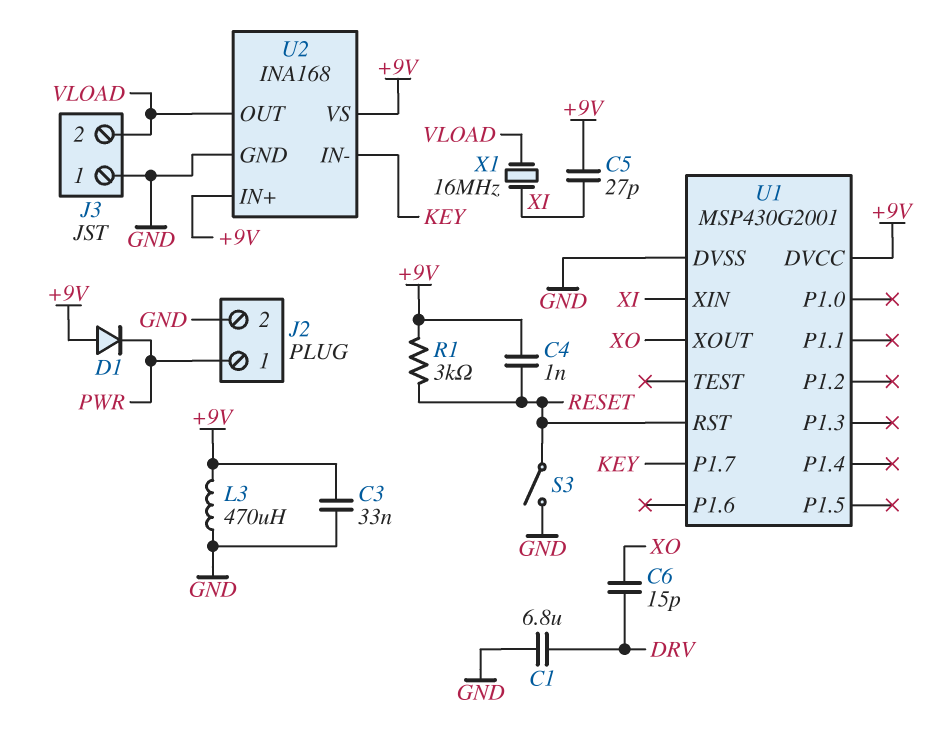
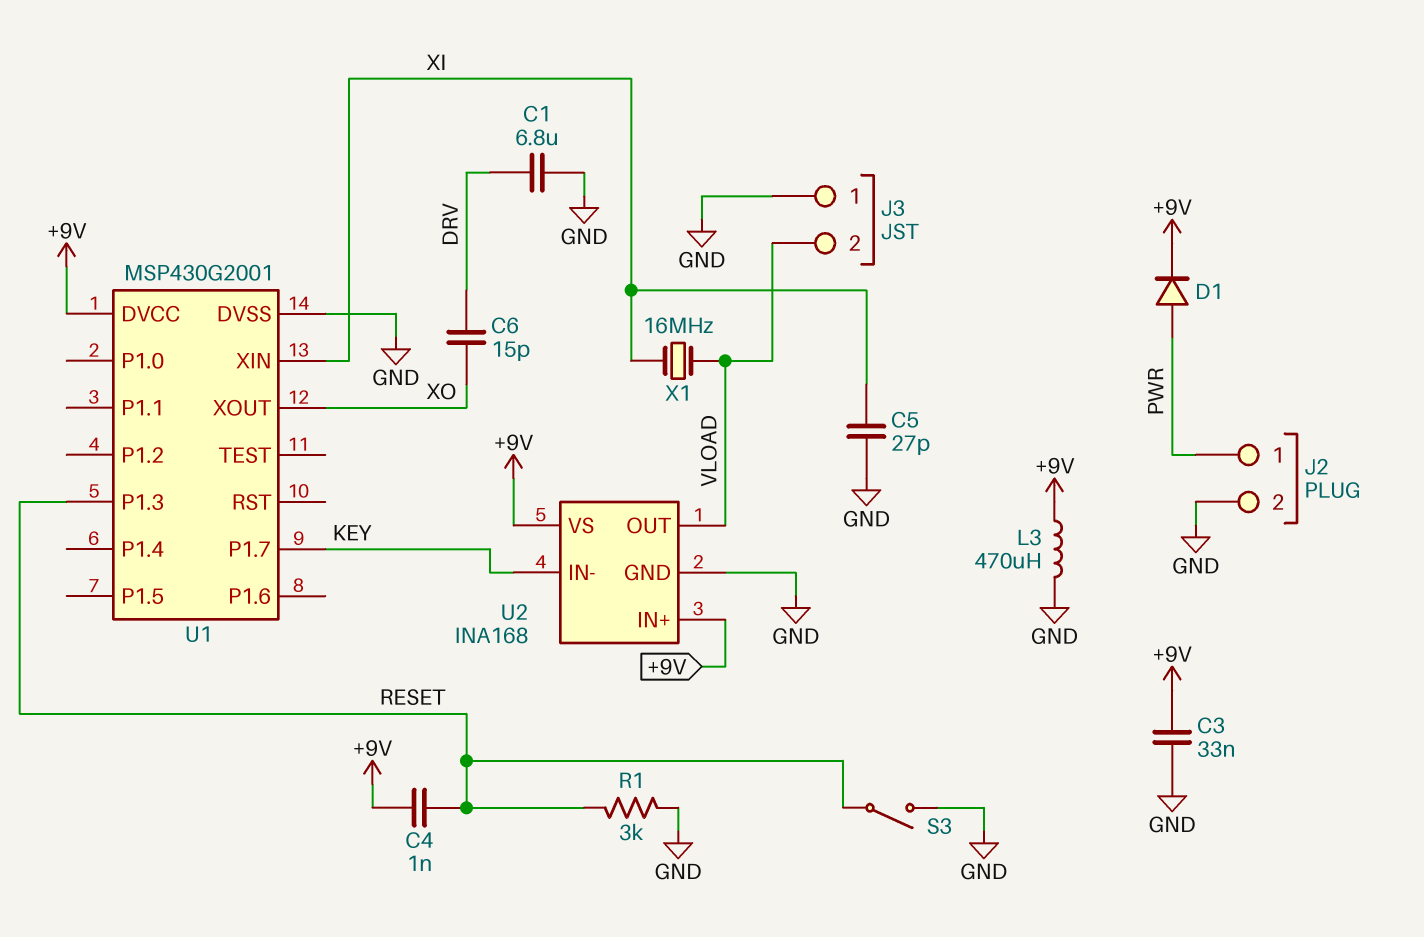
C5: 27pF (+9V, XI) -> 27pF (GND, XI)
D1: diode (A +9V, K PWR) -> diode (A PWR, K +9V)
R1: 3k (+9V, RESET) -> 3k (GND, RESET)
U1 pin P1.3: none -> RESET
U1 pin RST: RESET -> none

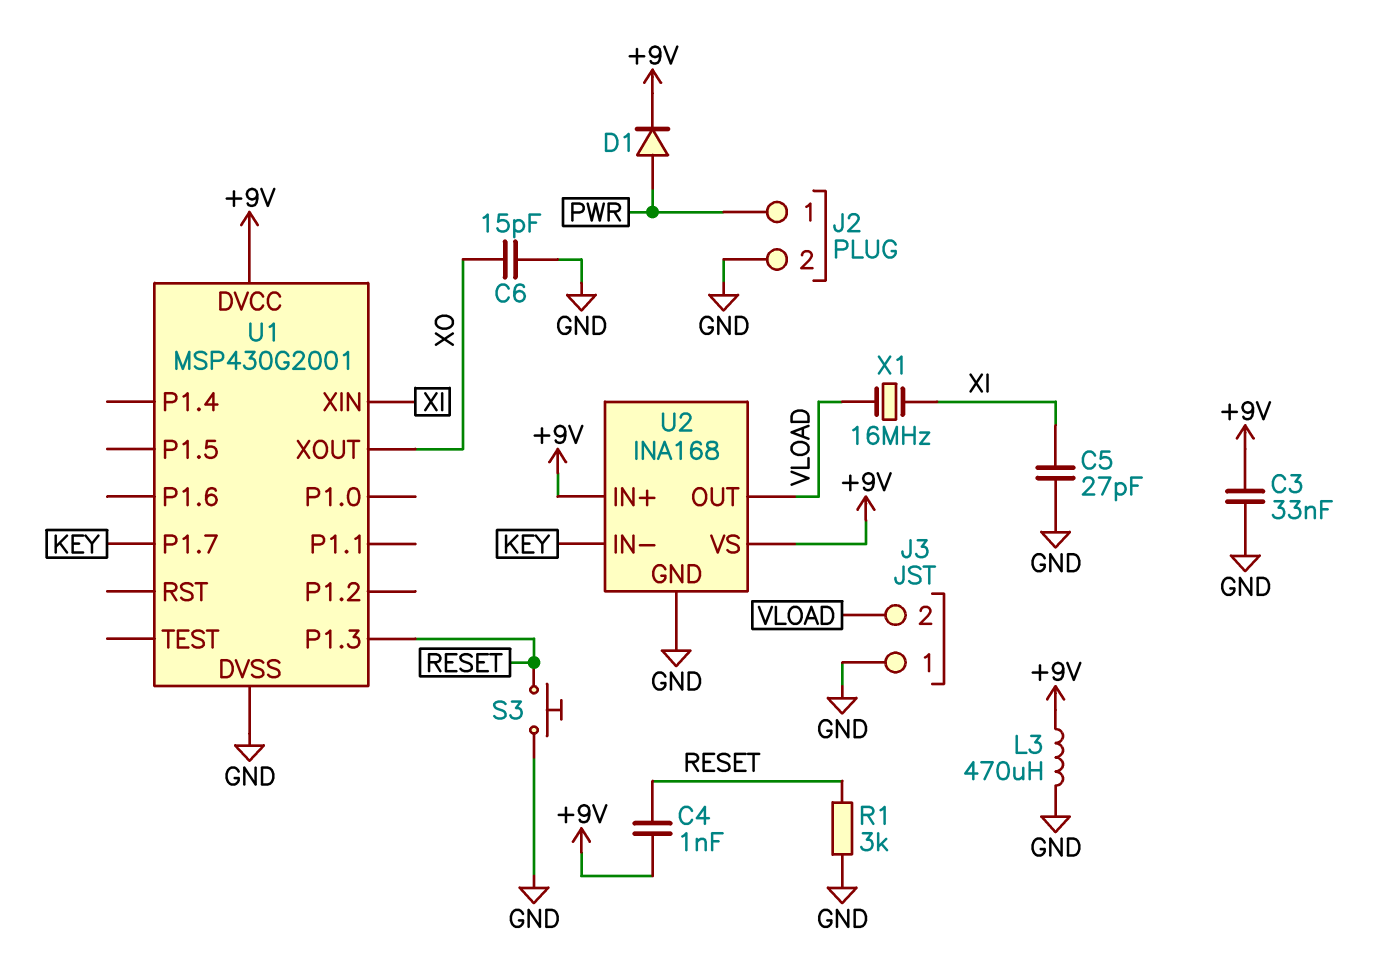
C1: 6.8uF (DRV, GND) -> none
C6: 15pF (DRV, XO) -> 15pF (GND, XO)
S3: switch (GND, RESET) -> button (GND, RESET)

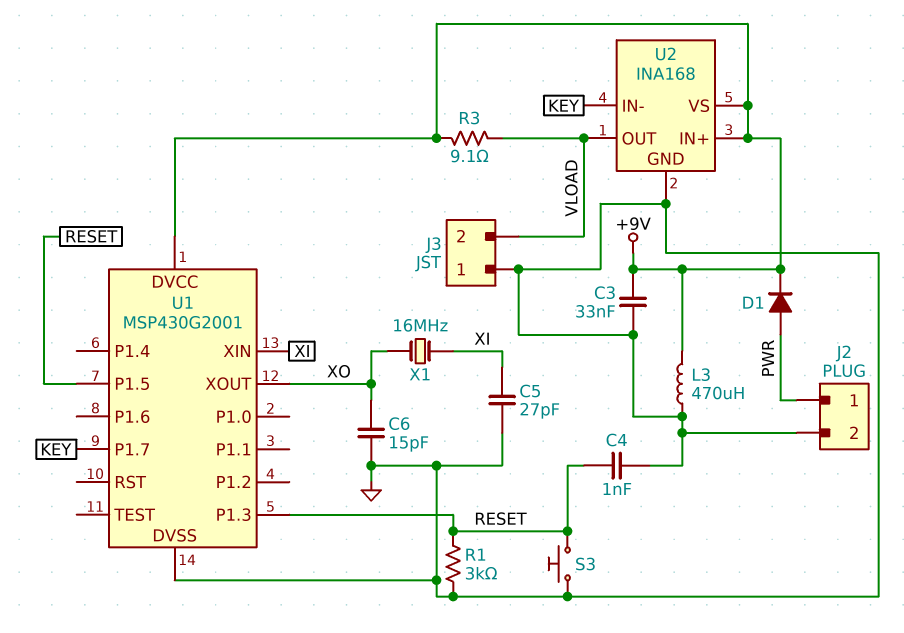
C4: 1nF (+9V, RESET) -> 1nF (GND, RESET)
R3: none -> 9.1 (+9V, VLOAD)
U1 pin P1.5: none -> RESET
X1: 16MHz (VLOAD, XI) -> 16MHz (XI, XO)

